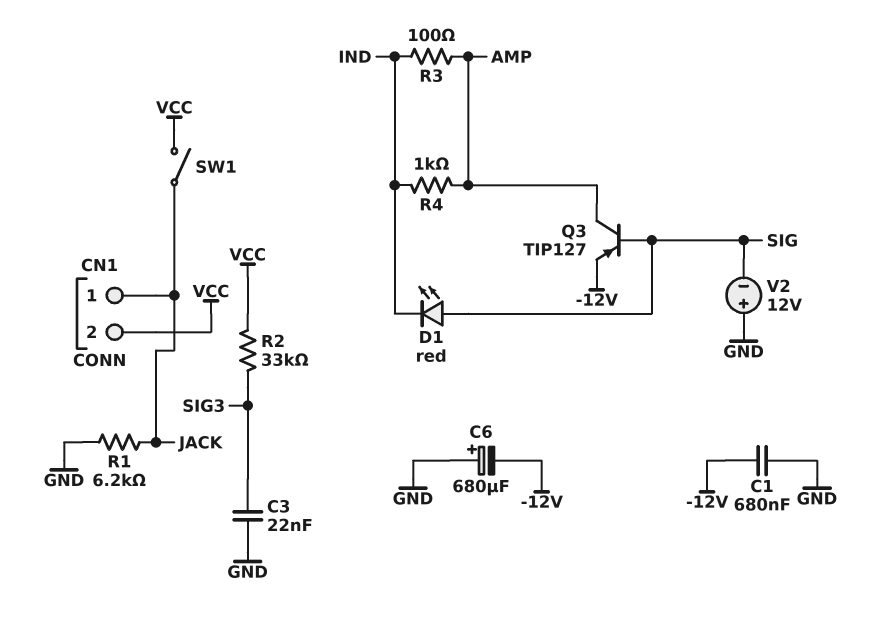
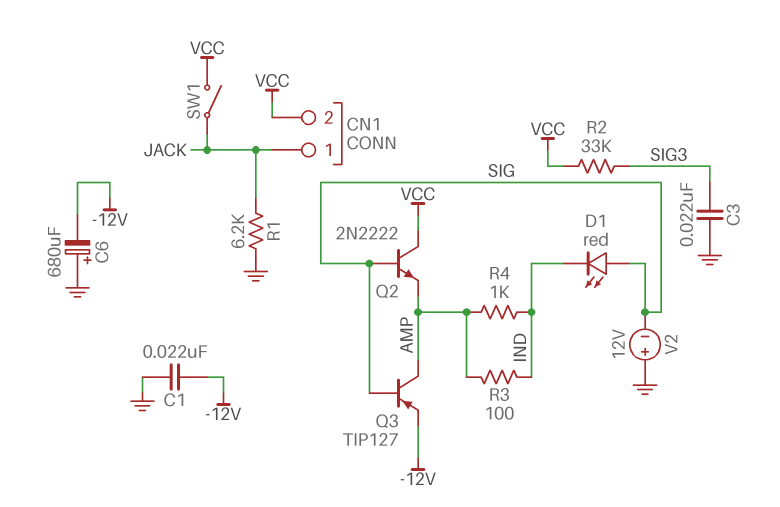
C1: 680nF (-12V, GND) -> 22nF (-12V, GND)
Q2: none -> NPN 2N2222 (B SIG, C VCC, E AMP)

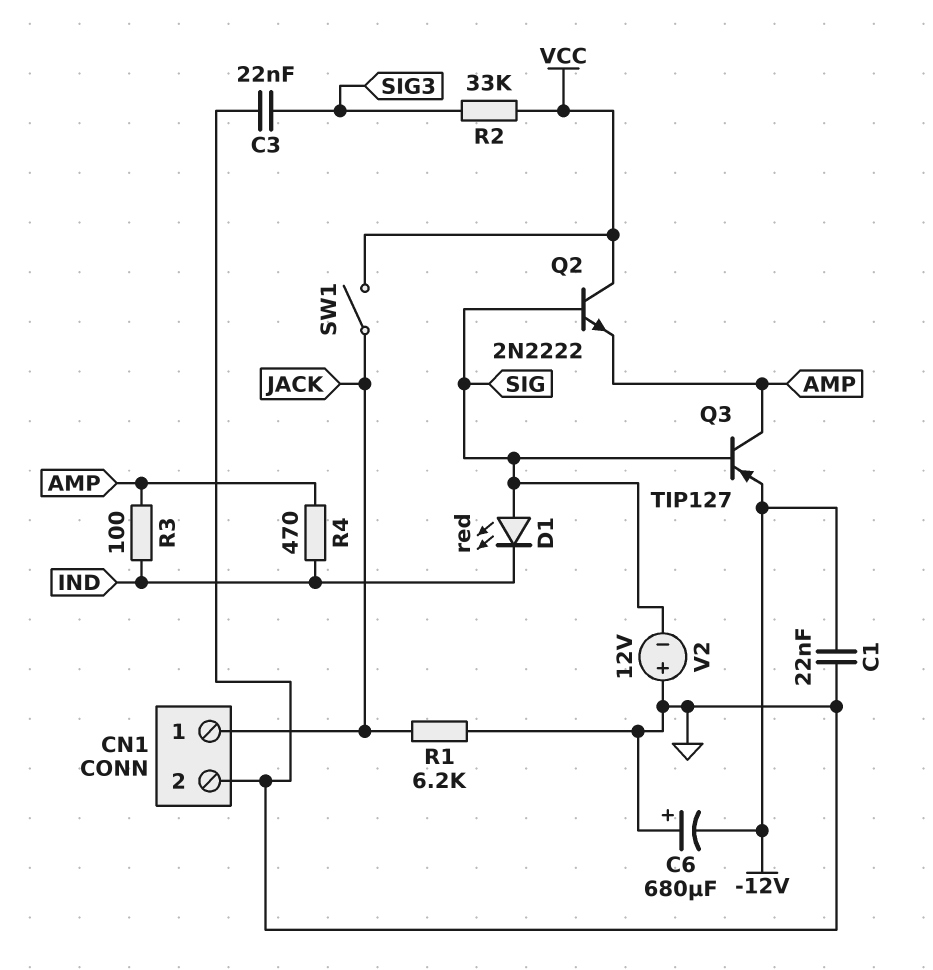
CN1 pin 2: VCC -> GND
R4: 1k (AMP, IND) -> 470 (AMP, IND)

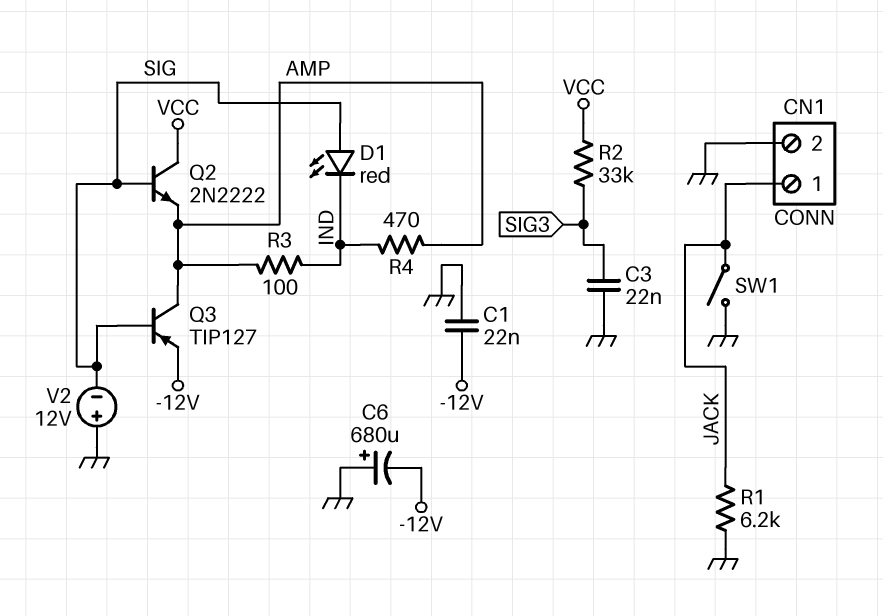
SW1: switch (JACK, VCC) -> switch (GND, JACK)

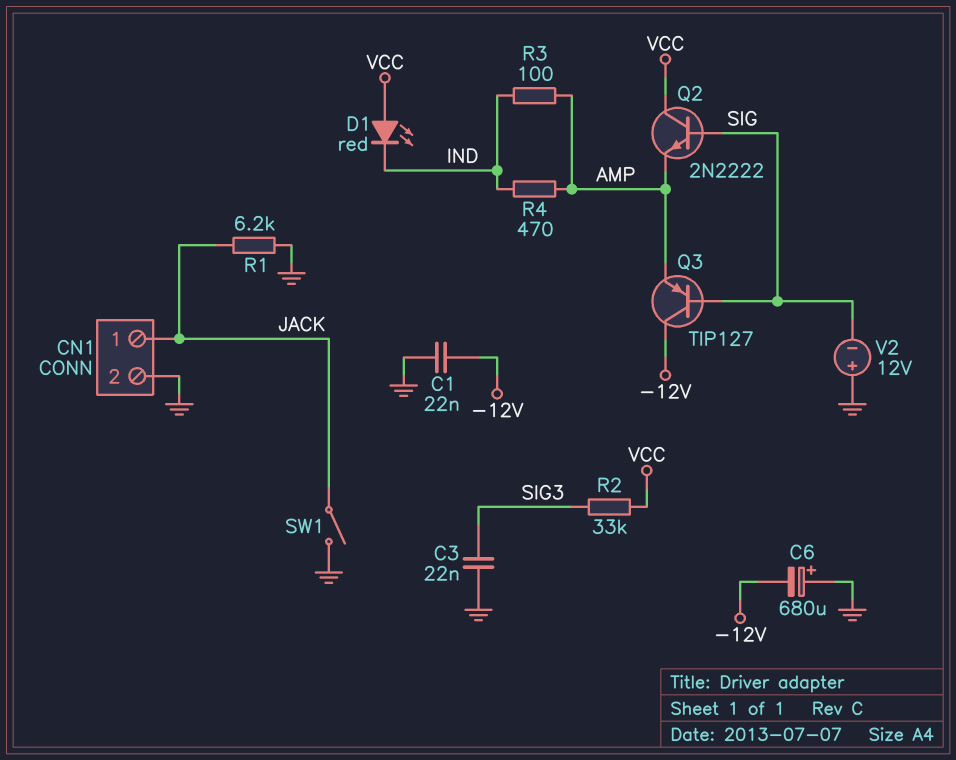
D1: LED red (A SIG, K IND) -> LED red (A VCC, K IND)
Q3: PNP TIP127 (B SIG, C AMP, E -12V) -> PNP TIP127 (B SIG, C -12V, E AMP)

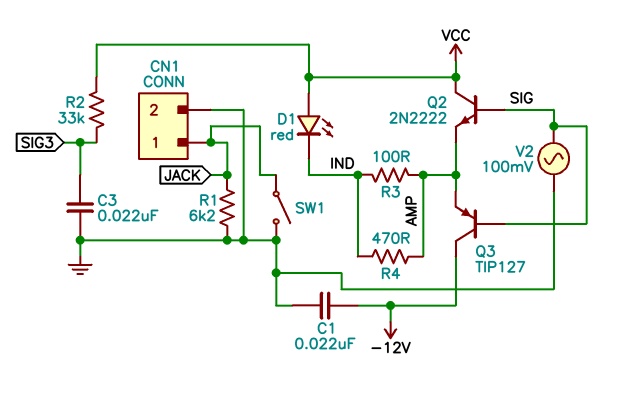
C6: 680uF (plus GND, minus -12V) -> none
V2: 12V (plus GND, minus SIG) -> AC 100mV (GND, SIG)

